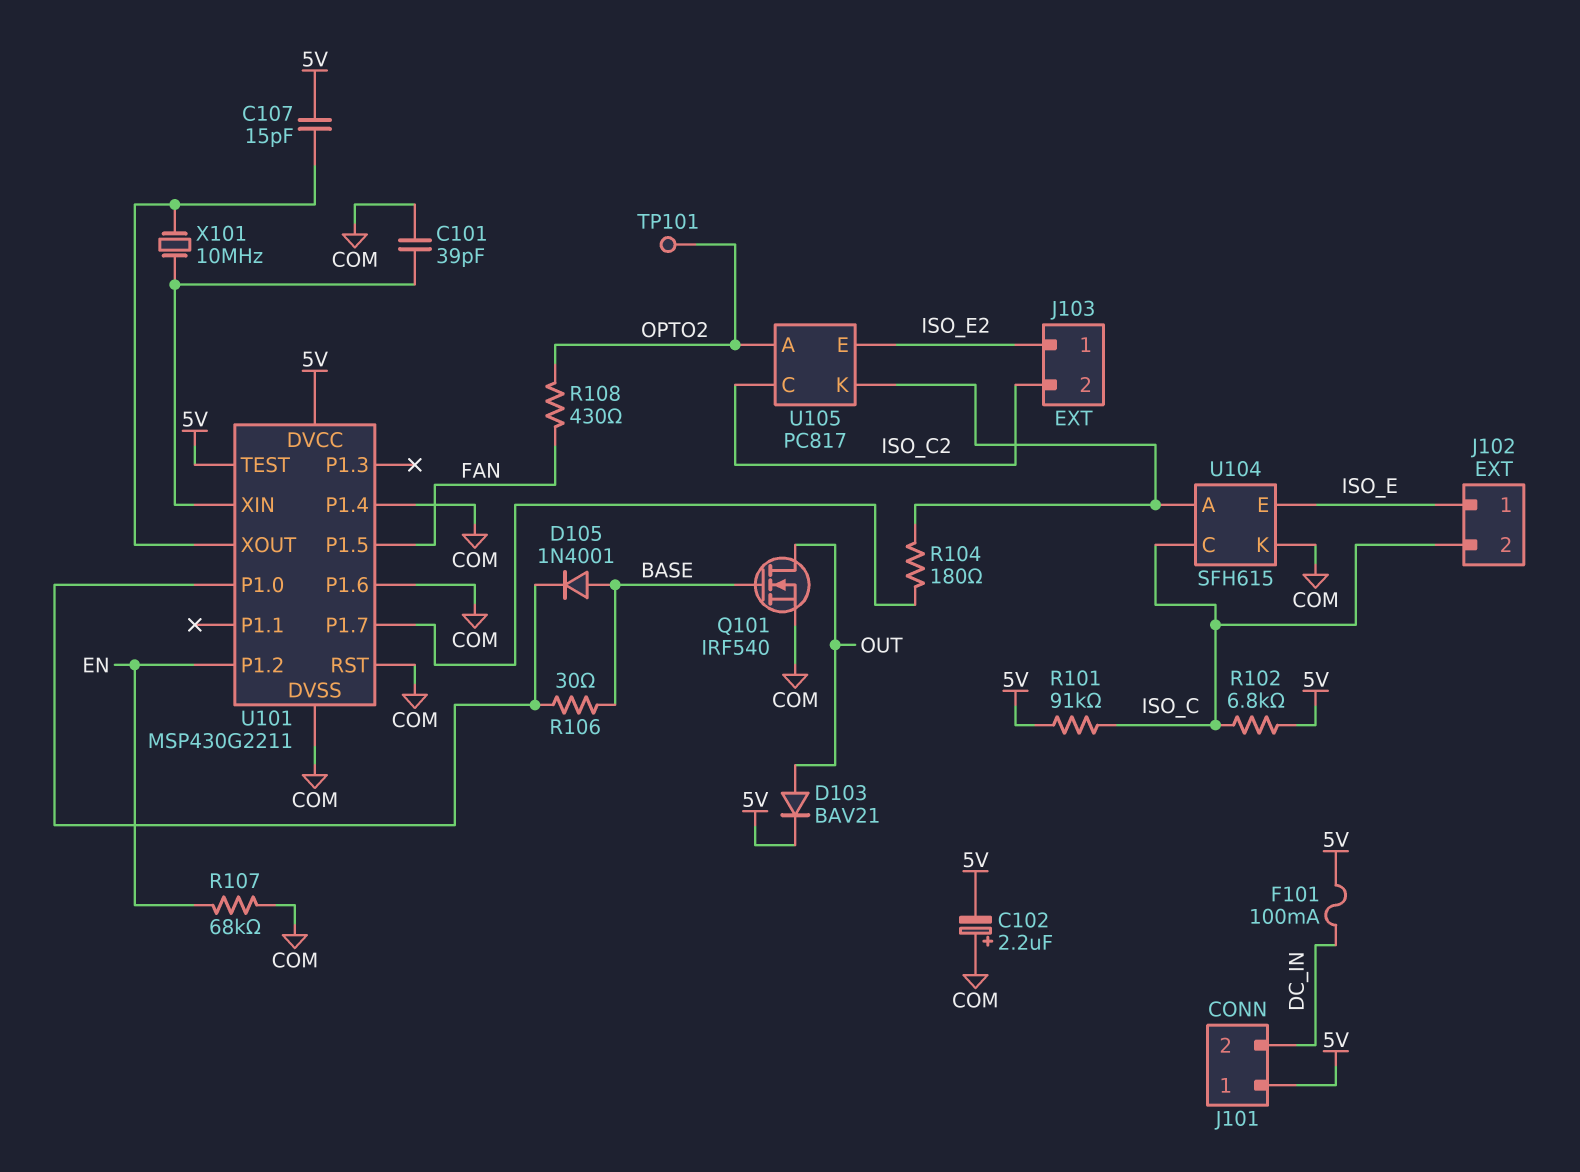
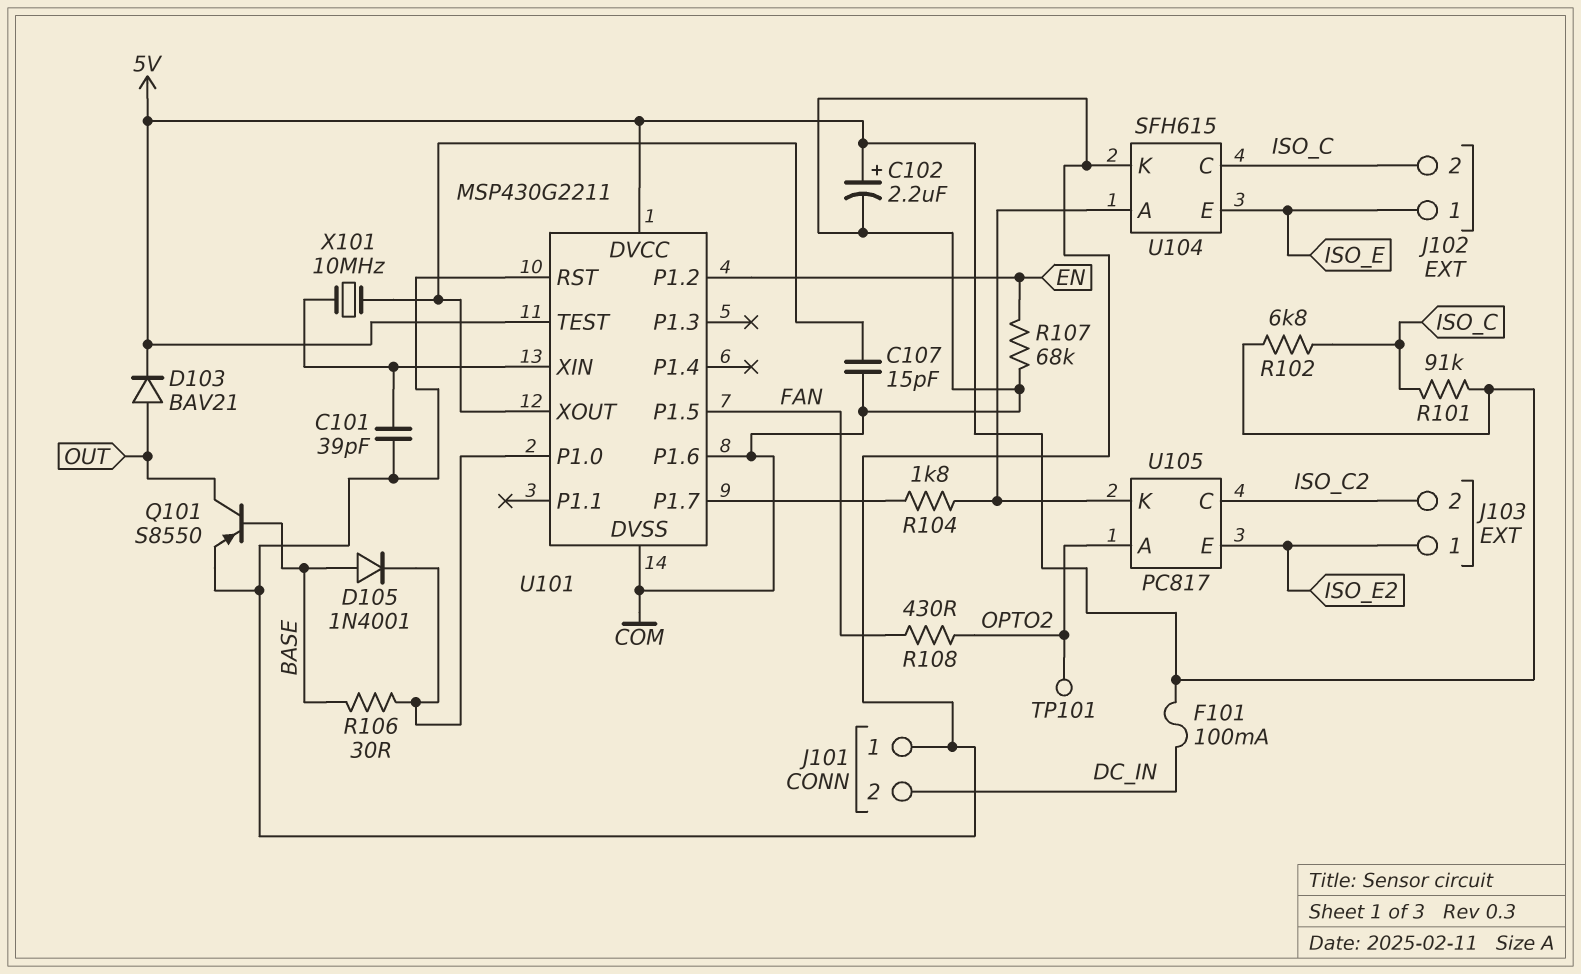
C102: 2.2uF (plus COM, minus 5V) -> 2.2uF (plus 5V, minus COM)
C107: 15pF (5V, U101/XOUT) -> 15pF (COM, U101/XOUT)
J101 pin 1: 5V -> COM
Q101: NMOS IRF540 (G BASE, D OUT, S COM) -> PNP S8550 (B BASE, C OUT, E COM)
R104: 180 (U101/P1.7, U104/A) -> 1.8k (U101/P1.7, U104/A)
U101 pin P1.4: COM -> none

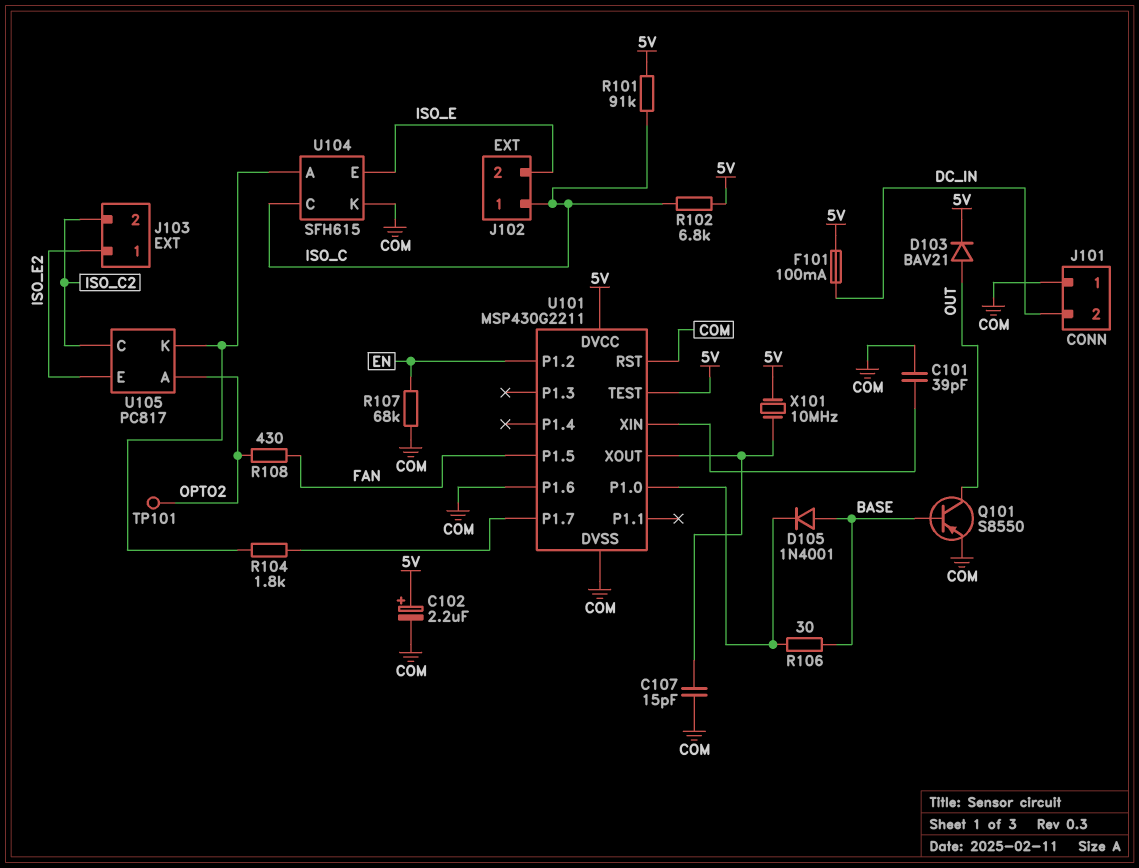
J102 pin 1: ISO_E -> ISO_C
J102 pin 2: ISO_C -> ISO_E
X101: 10MHz (U101/XIN, U101/XOUT) -> 10MHz (5V, U101/XOUT)

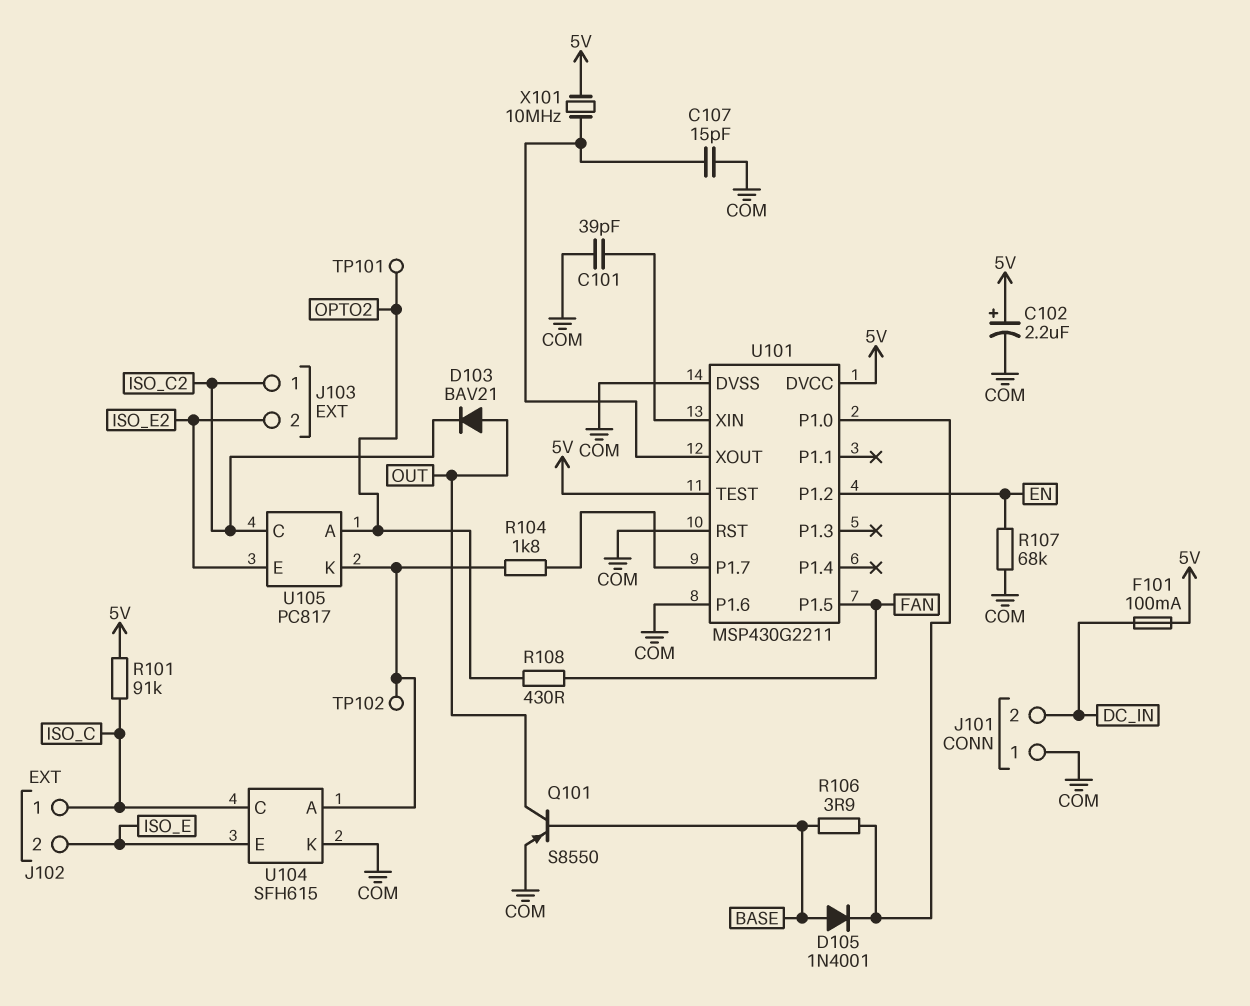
D103: diode BAV21 (A OUT, K 5V) -> diode BAV21 (A OUT, K ISO_C2)
J103 pin 1: ISO_E2 -> ISO_C2
J103 pin 2: ISO_C2 -> ISO_E2
R102: 6.8k (5V, ISO_C) -> none
R106: 30 (BASE, U101/P1.0) -> 3.9 (BASE, U101/P1.0)
TP102: none -> test point (U104/A)

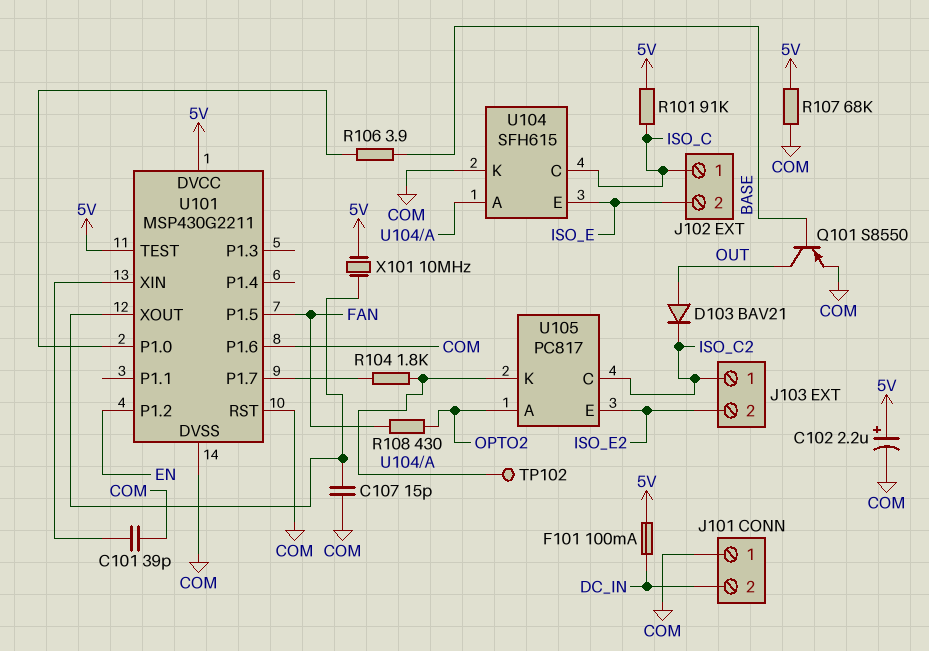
D105: diode 1N4001 (A BASE, K U101/P1.0) -> none
R107: 68k (COM, EN) -> 68k (5V, COM)
TP101: test point (OPTO2) -> none

